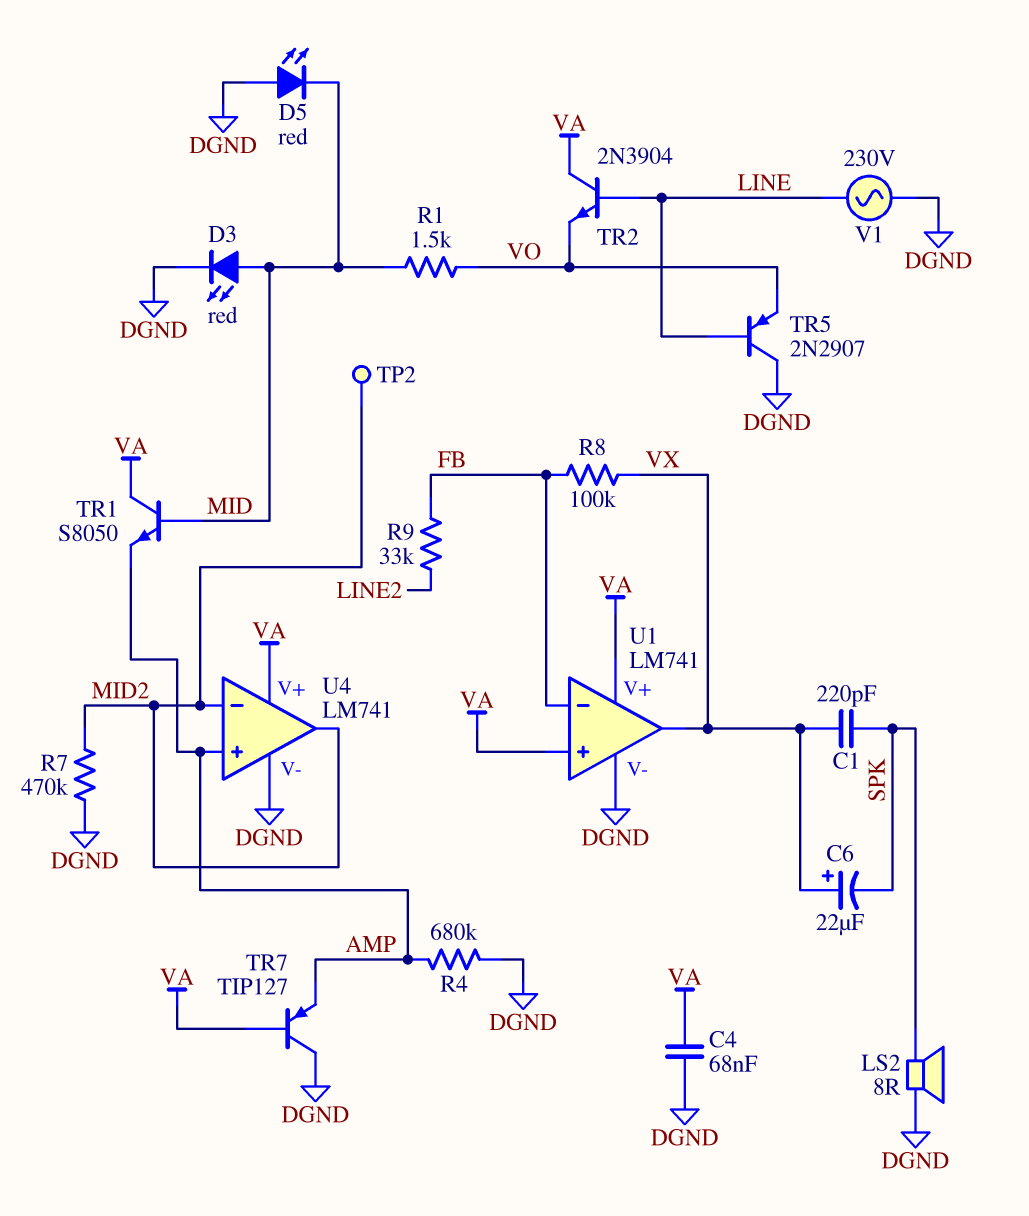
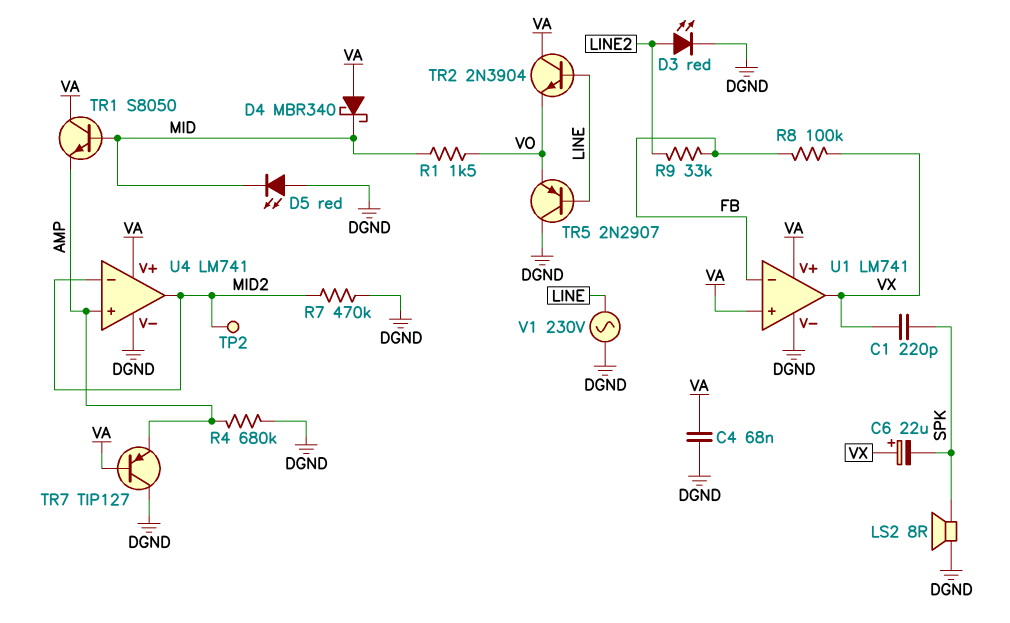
D3: LED red (A MID, K DGND) -> LED red (A LINE2, K DGND)
D4: none -> schottky MBR340 (A VA, K MID)

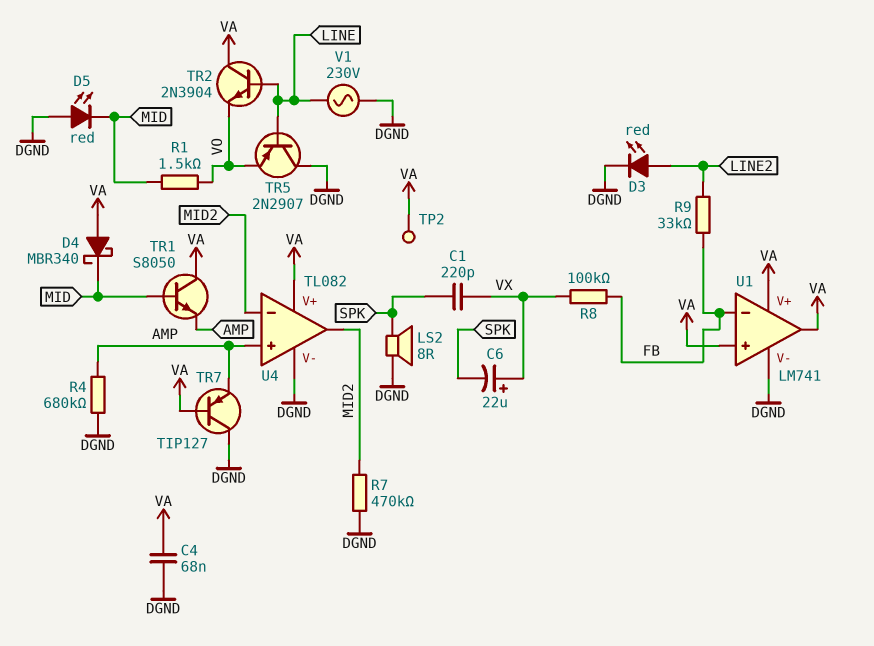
TP2: test point (MID2) -> test point (VA)
U1 pin out: VX -> VA
U4: LM741 -> TL082

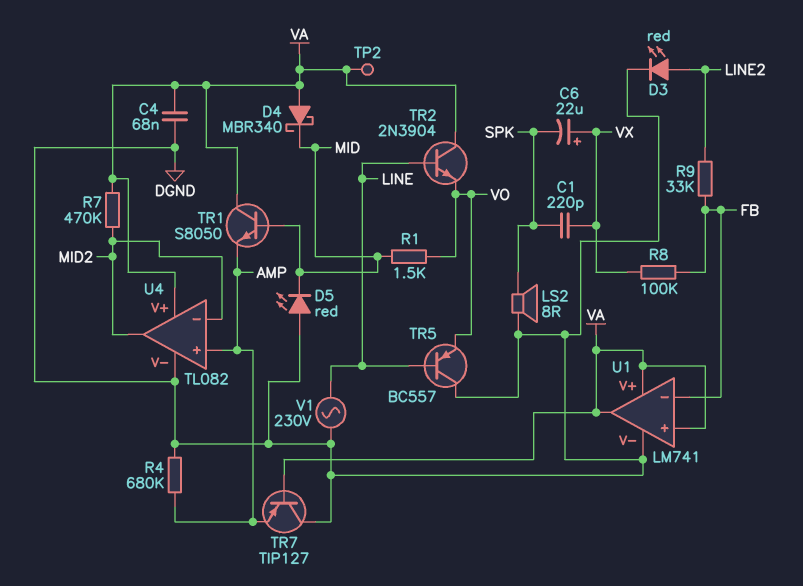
R7: 470k (DGND, MID2) -> 470k (MID2, VA)
TR5: PNP 2N2907 (B LINE, C DGND, E VO) -> PNP BC557 (B LINE, C DGND, E VO)

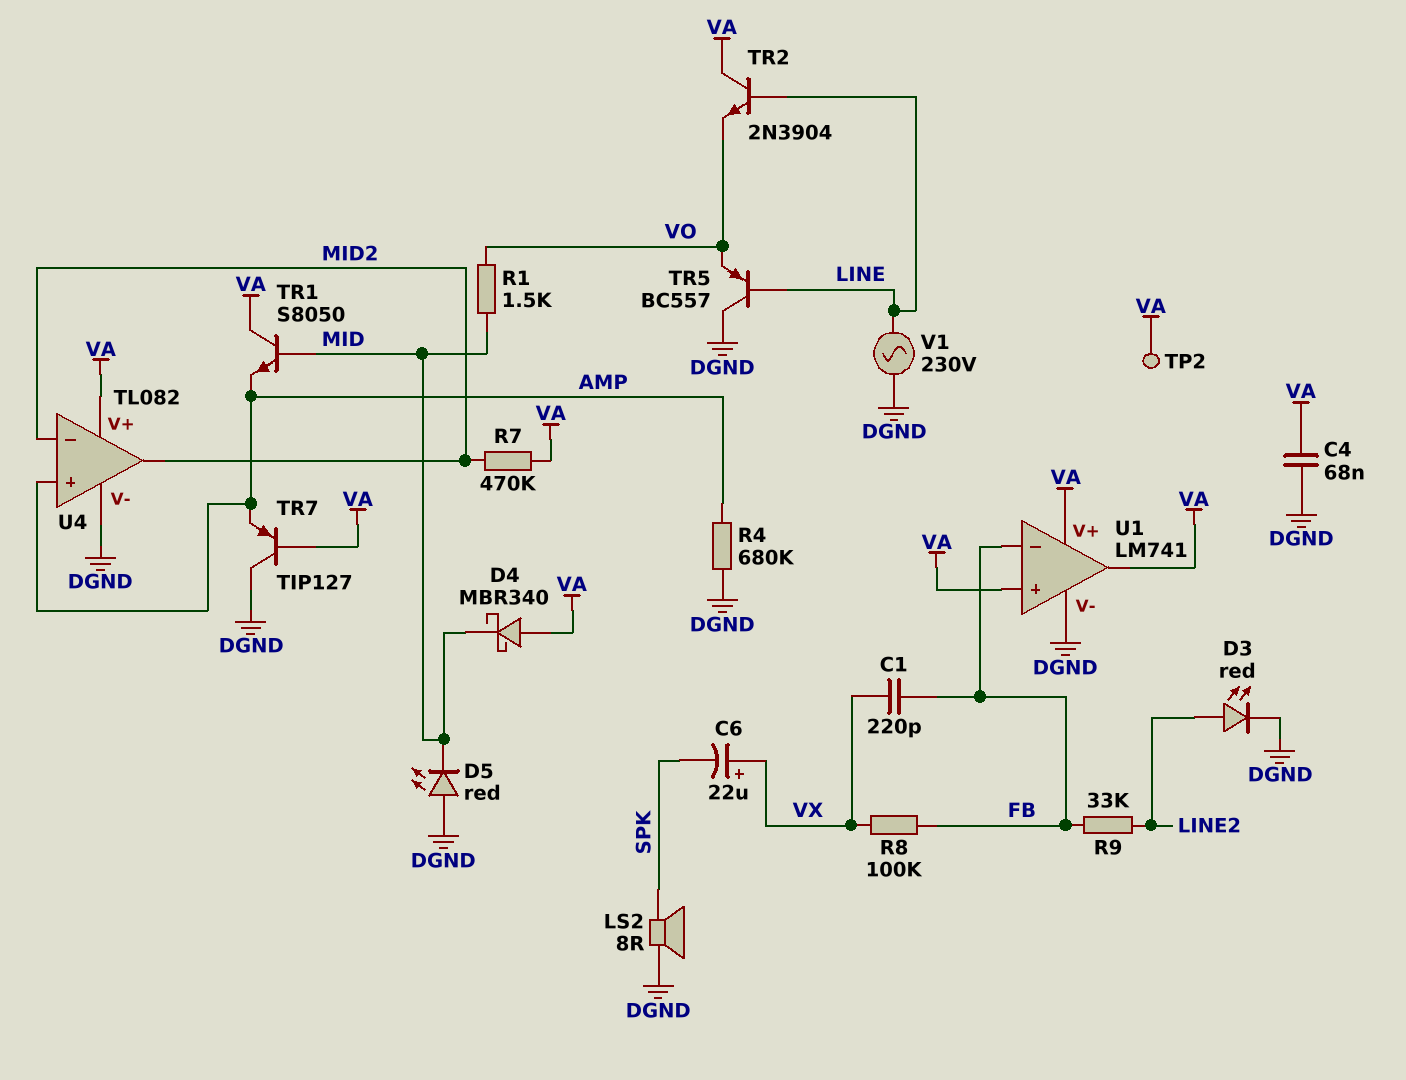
C1: 220pF (SPK, VX) -> 220pF (FB, VX)

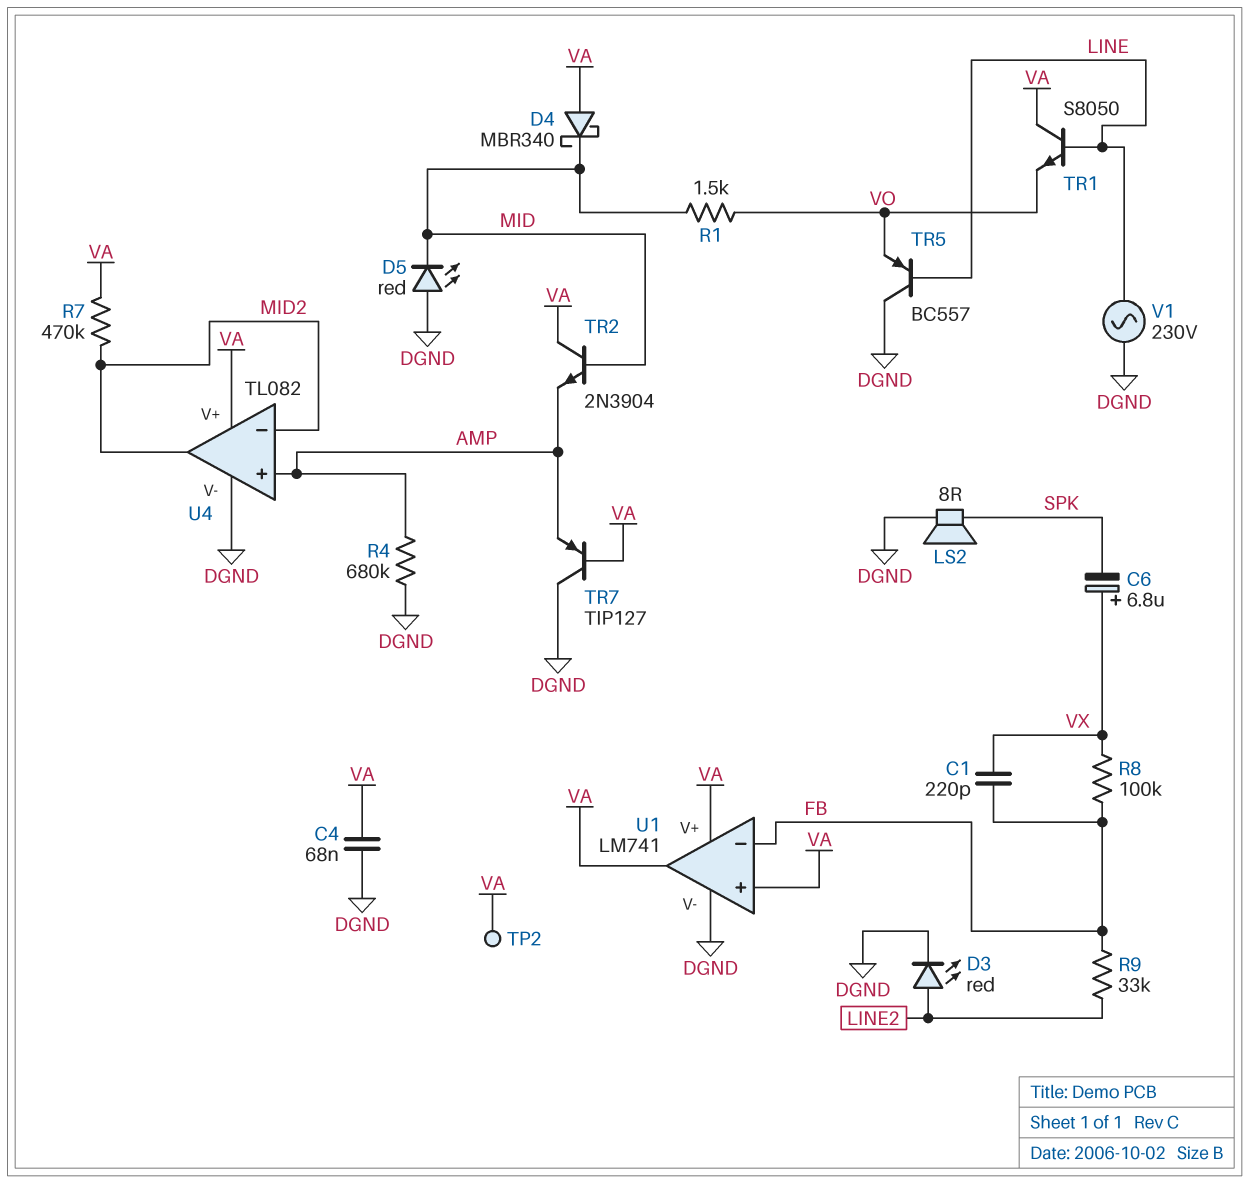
C6: 22uF (plus VX, minus SPK) -> 6.8uF (plus VX, minus SPK)
TR1: NPN S8050 (B MID, C VA, E AMP) -> NPN S8050 (B LINE, C VA, E VO)
TR2: NPN 2N3904 (B LINE, C VA, E VO) -> NPN 2N3904 (B MID, C VA, E AMP)

